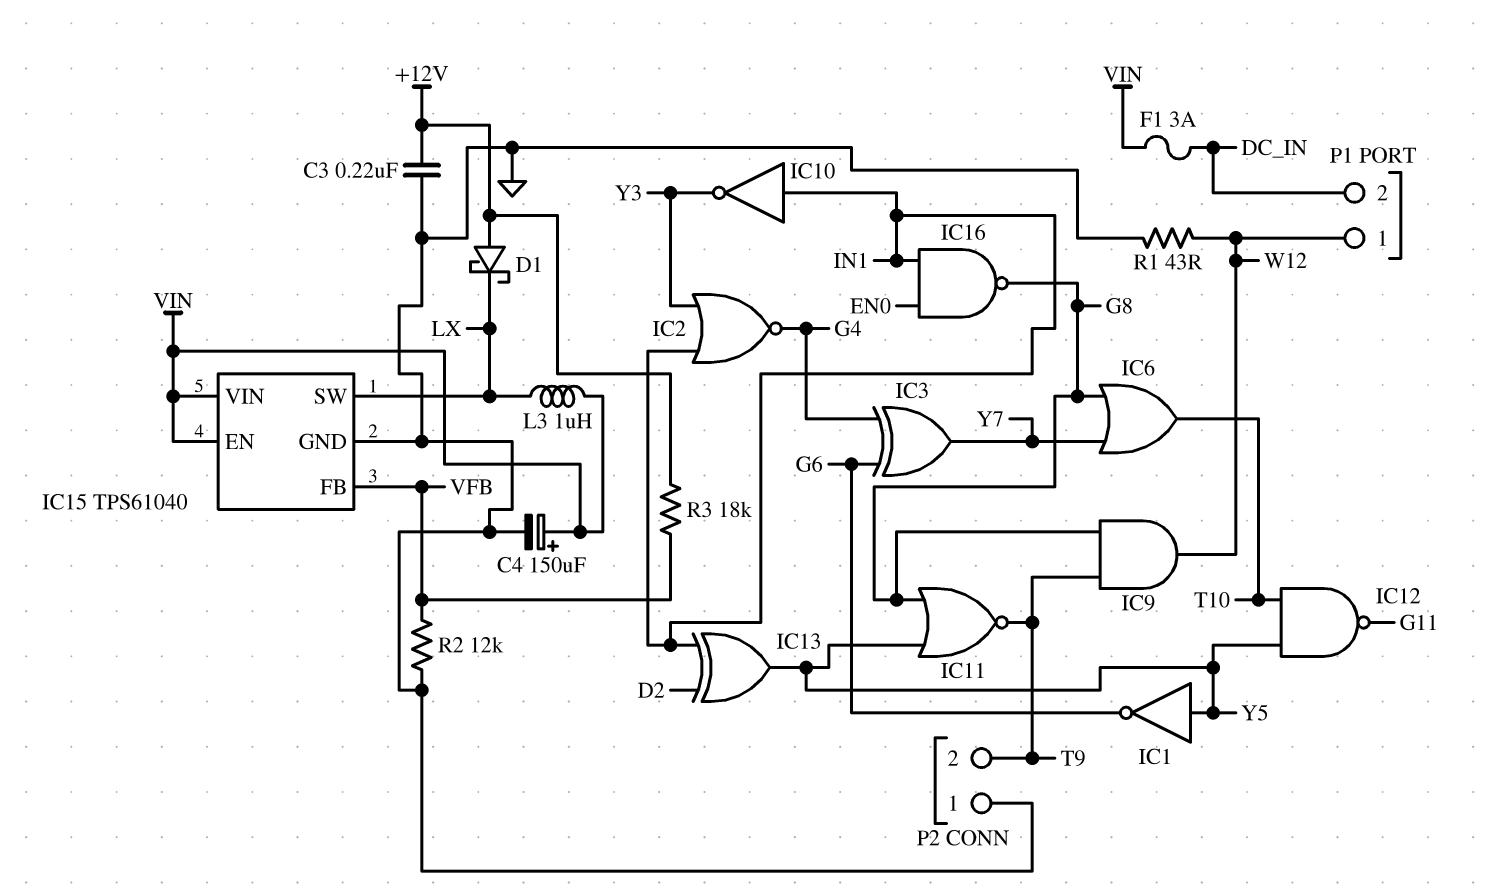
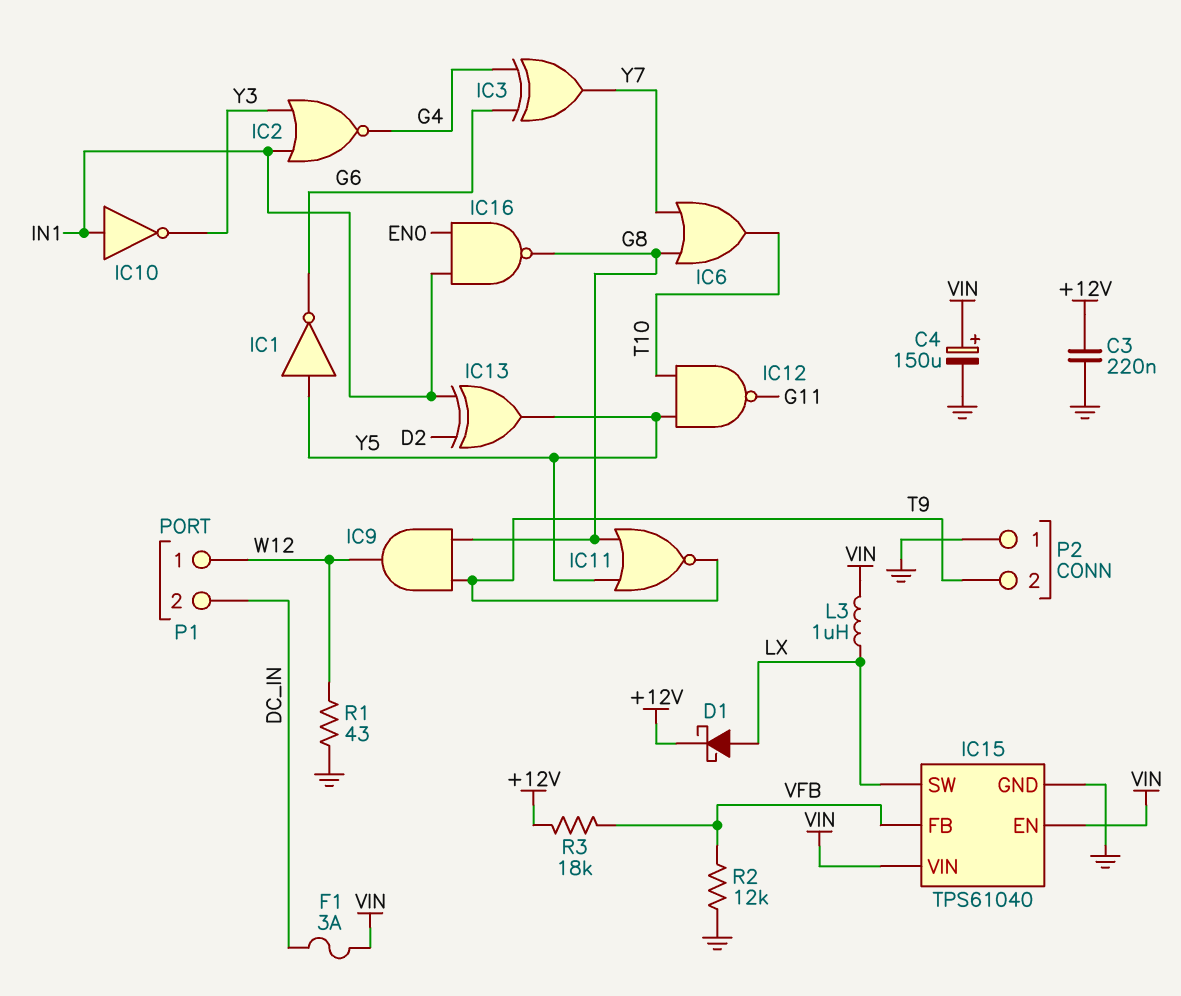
D1: schottky (A +12V, K LX) -> schottky (A LX, K +12V)

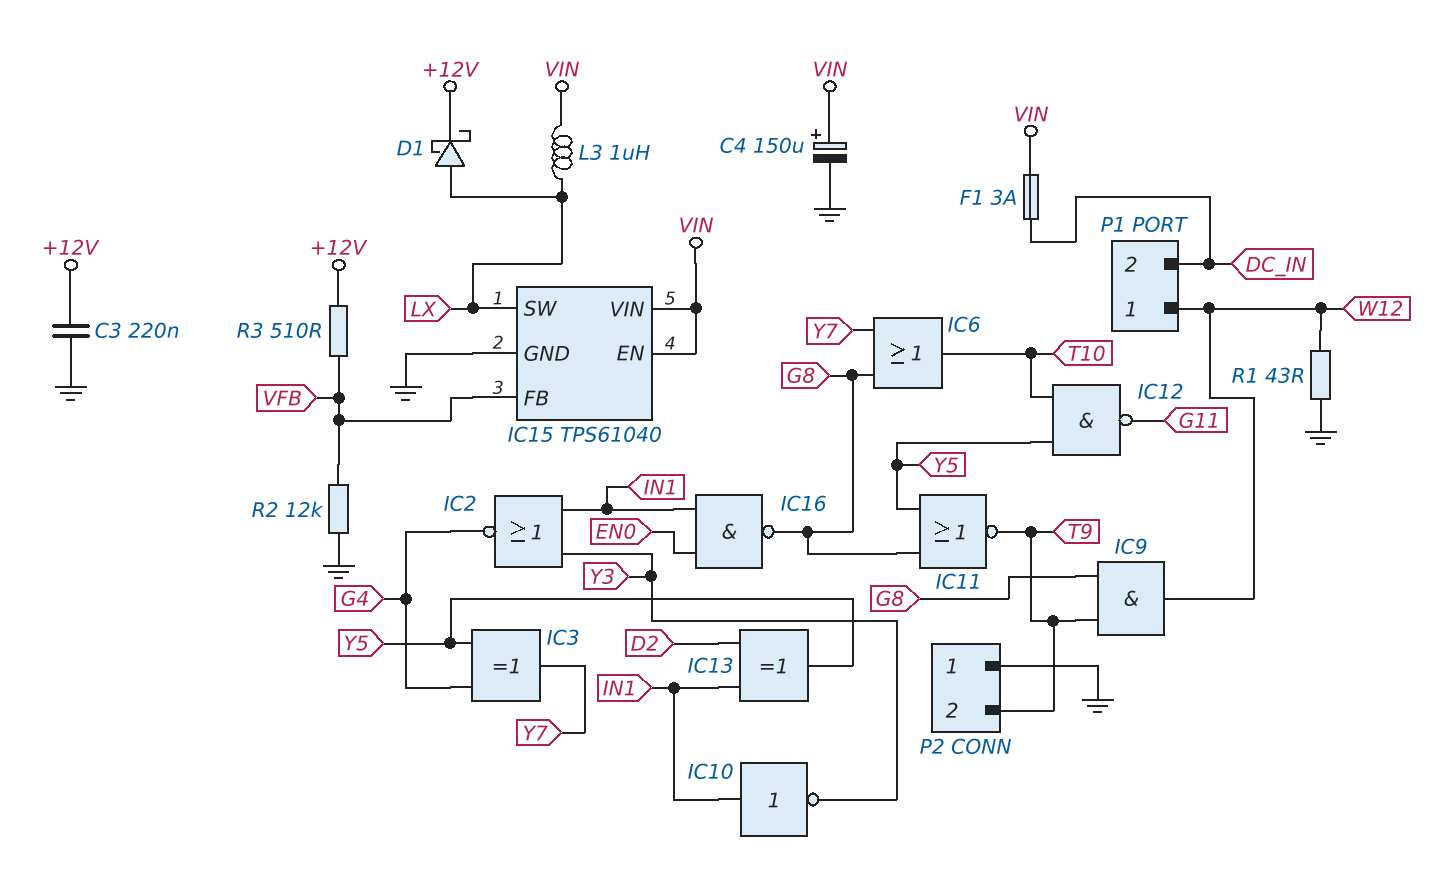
IC1: NOT (in Y5, out G6) -> none
IC3: XOR (in G4, in G6, out Y7) -> XOR (in G4, in Y5, out Y7)
R3: 18k (+12V, VFB) -> 510 (+12V, VFB)

